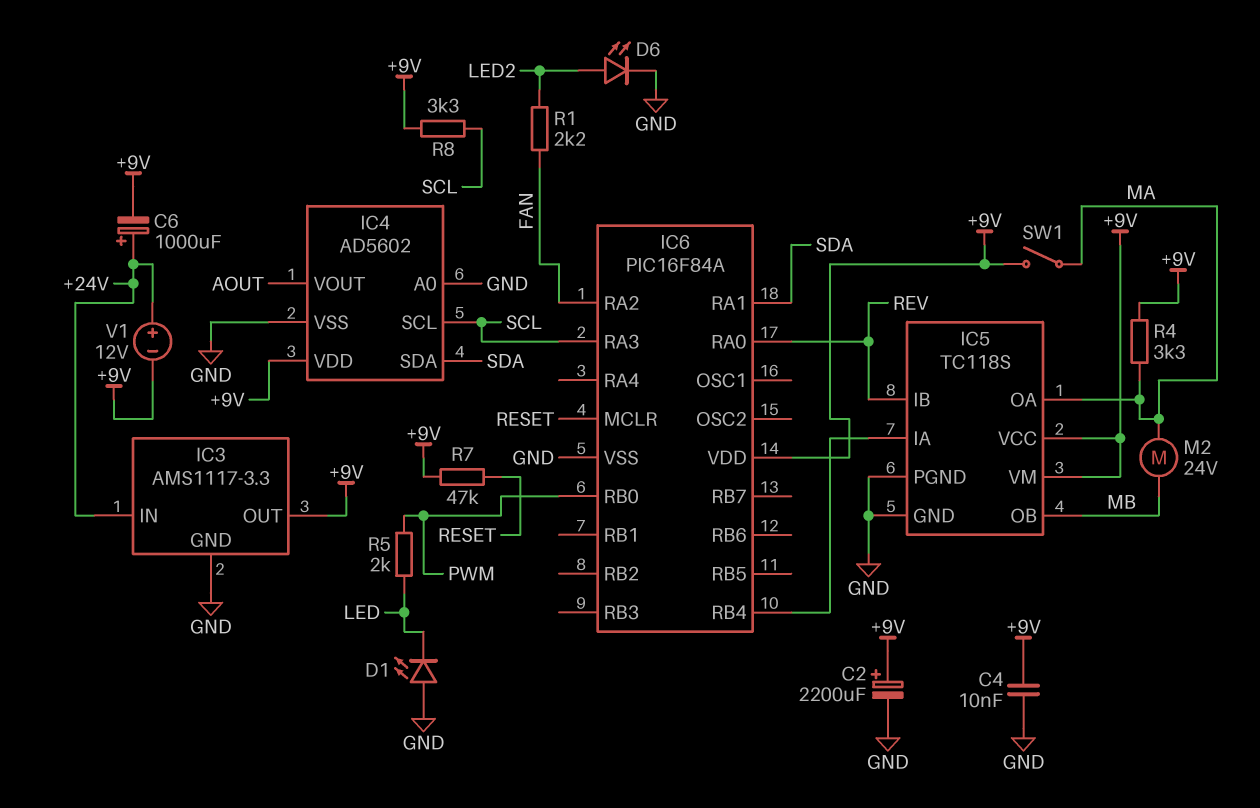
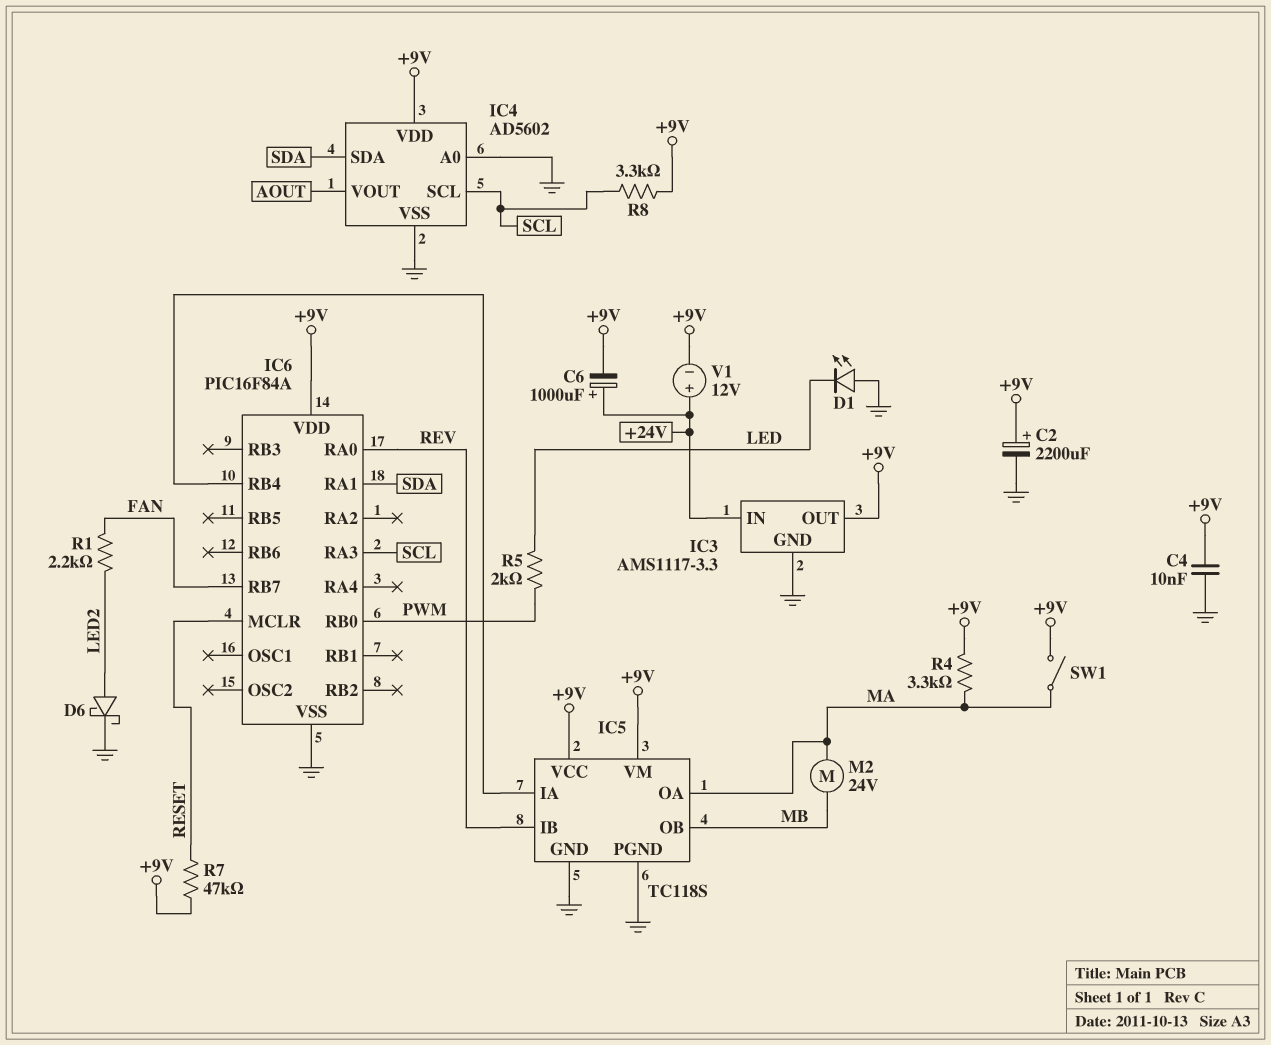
D6: LED (A LED2, K GND) -> schottky (A LED2, K GND)
IC6 pin RA2: FAN -> none
IC6 pin RB7: none -> FAN

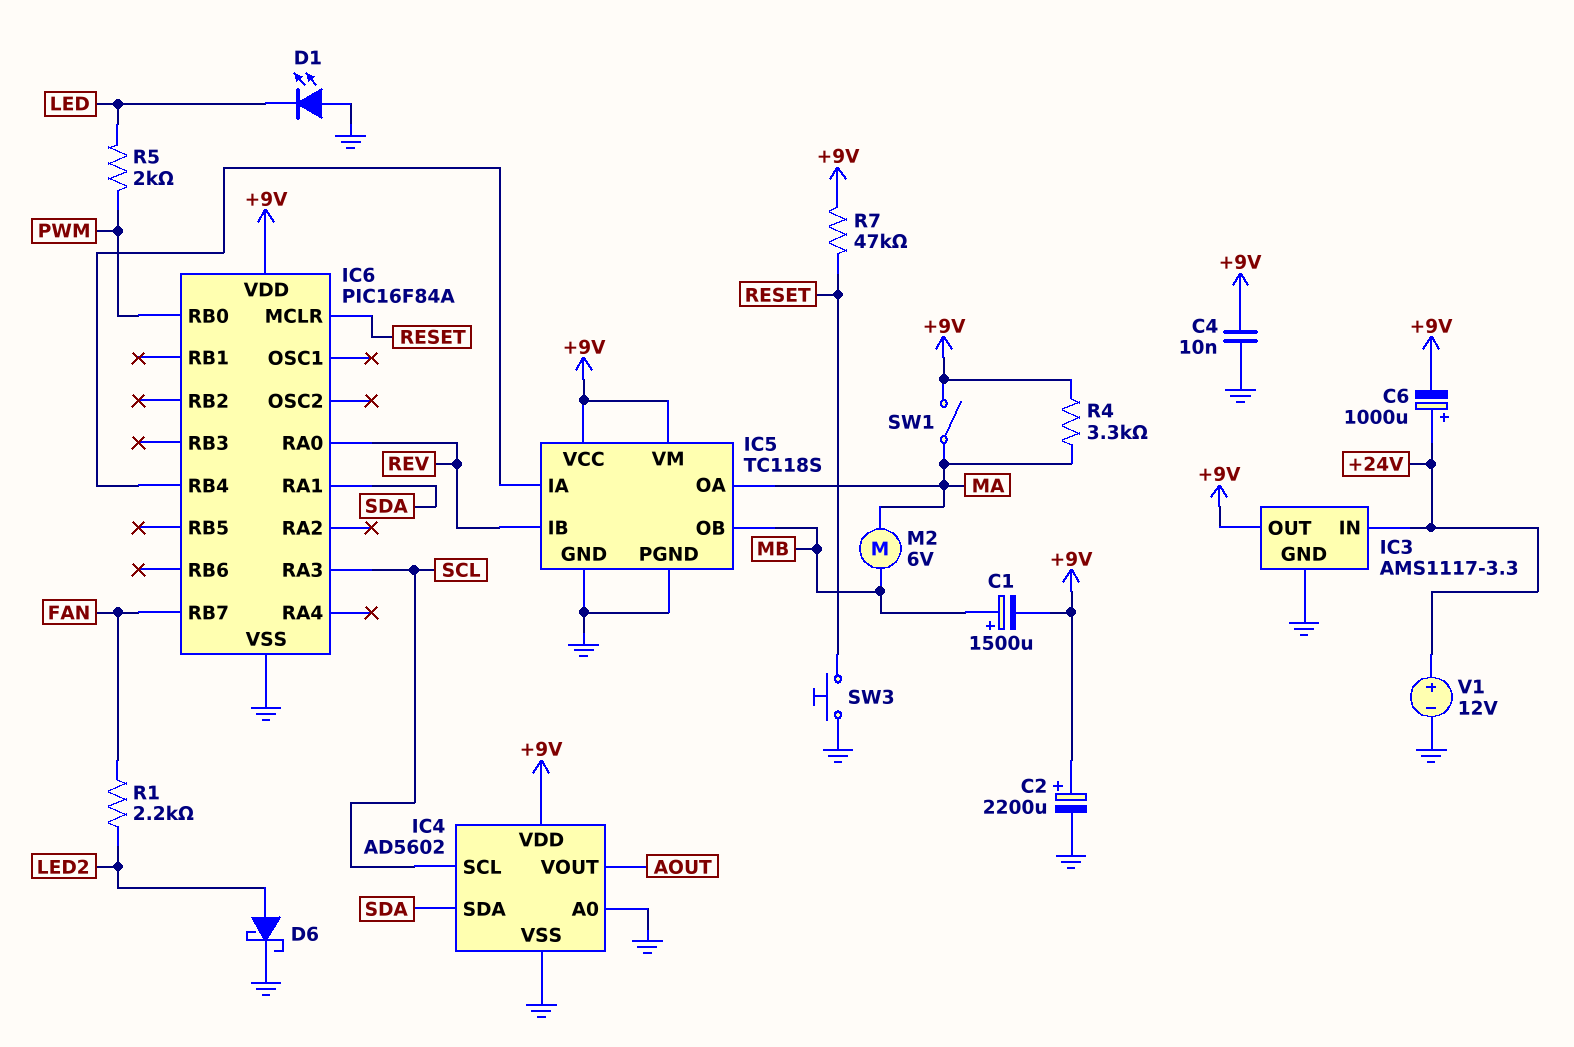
C1: none -> 1500uF (plus MB, minus +9V)
M2: motor 24V (MA, MB) -> motor 6V (MA, MB)
R8: 3.3k (+9V, SCL) -> none
SW3: none -> button (GND, RESET)
V1: 12V (plus +24V, minus +9V) -> 12V (plus +24V, minus GND)

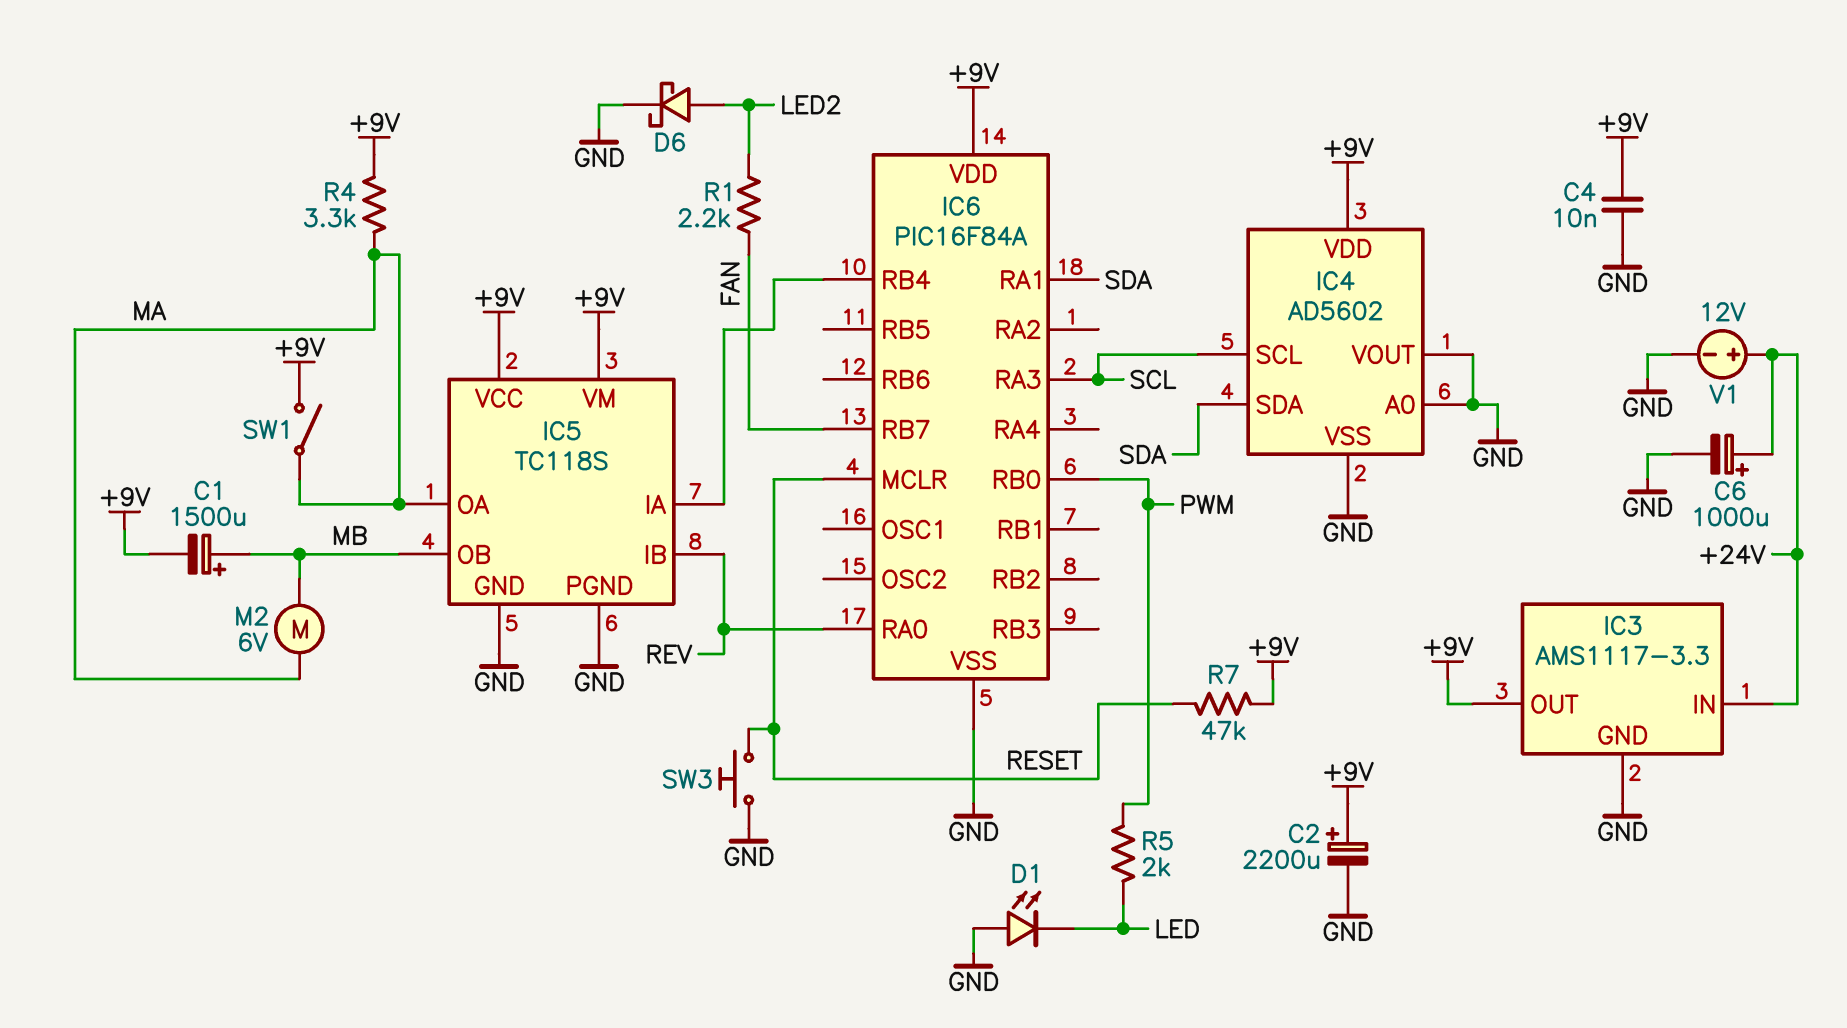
C6: 1000uF (plus +24V, minus +9V) -> 1000uF (plus +24V, minus GND)
IC4 pin VOUT: AOUT -> GND

